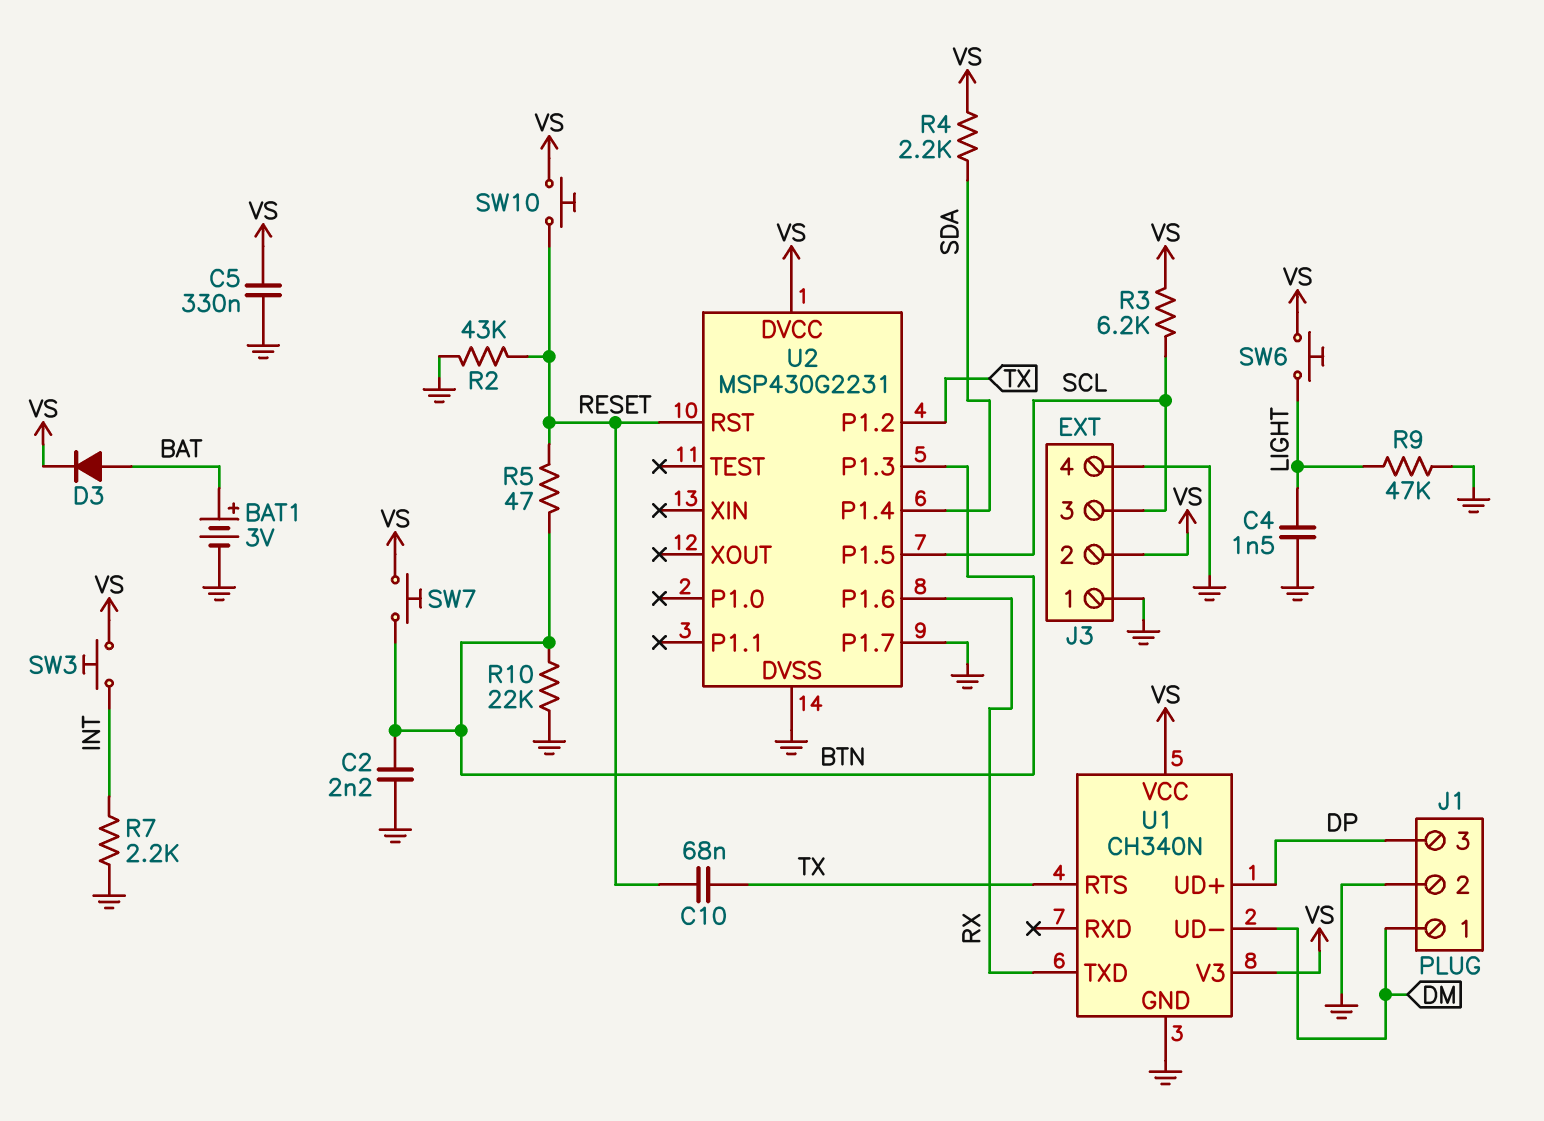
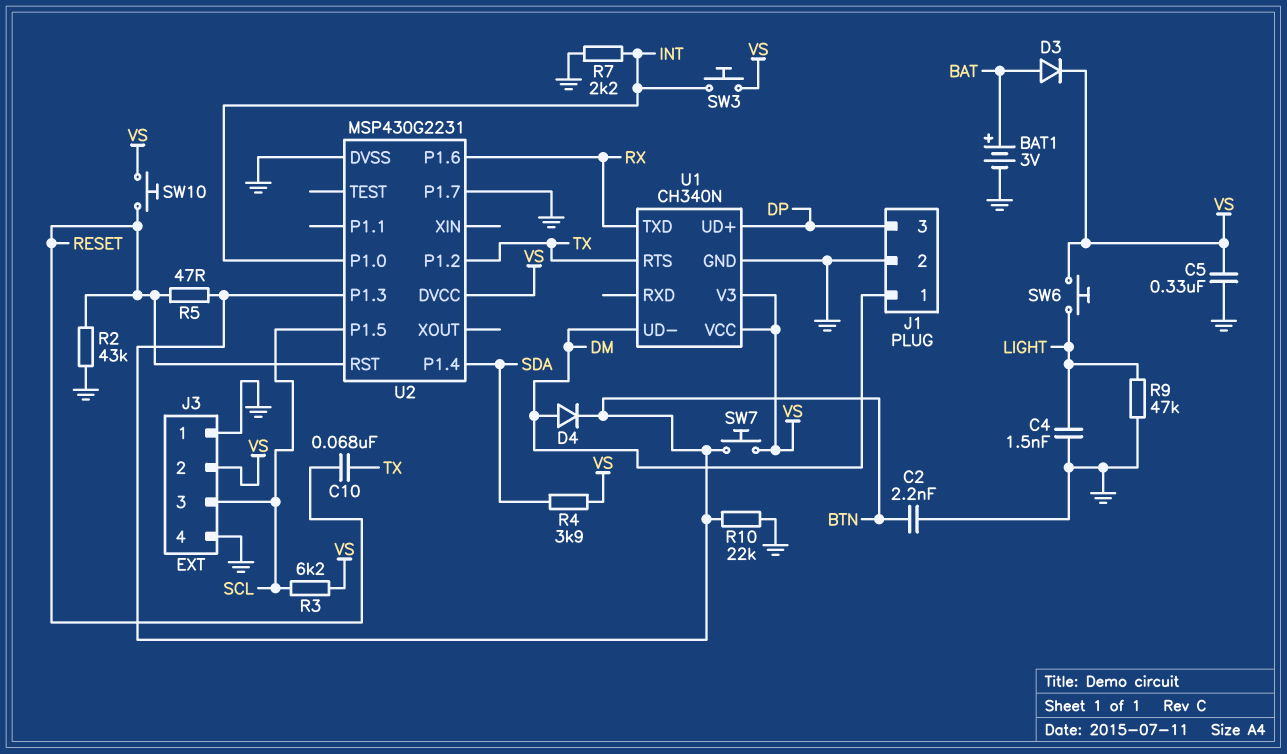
D4: none -> diode (A DM, K BTN)
R4: 2.2k (SDA, VS) -> 3.9k (SDA, VS)
U2 pin P1.0: none -> INT

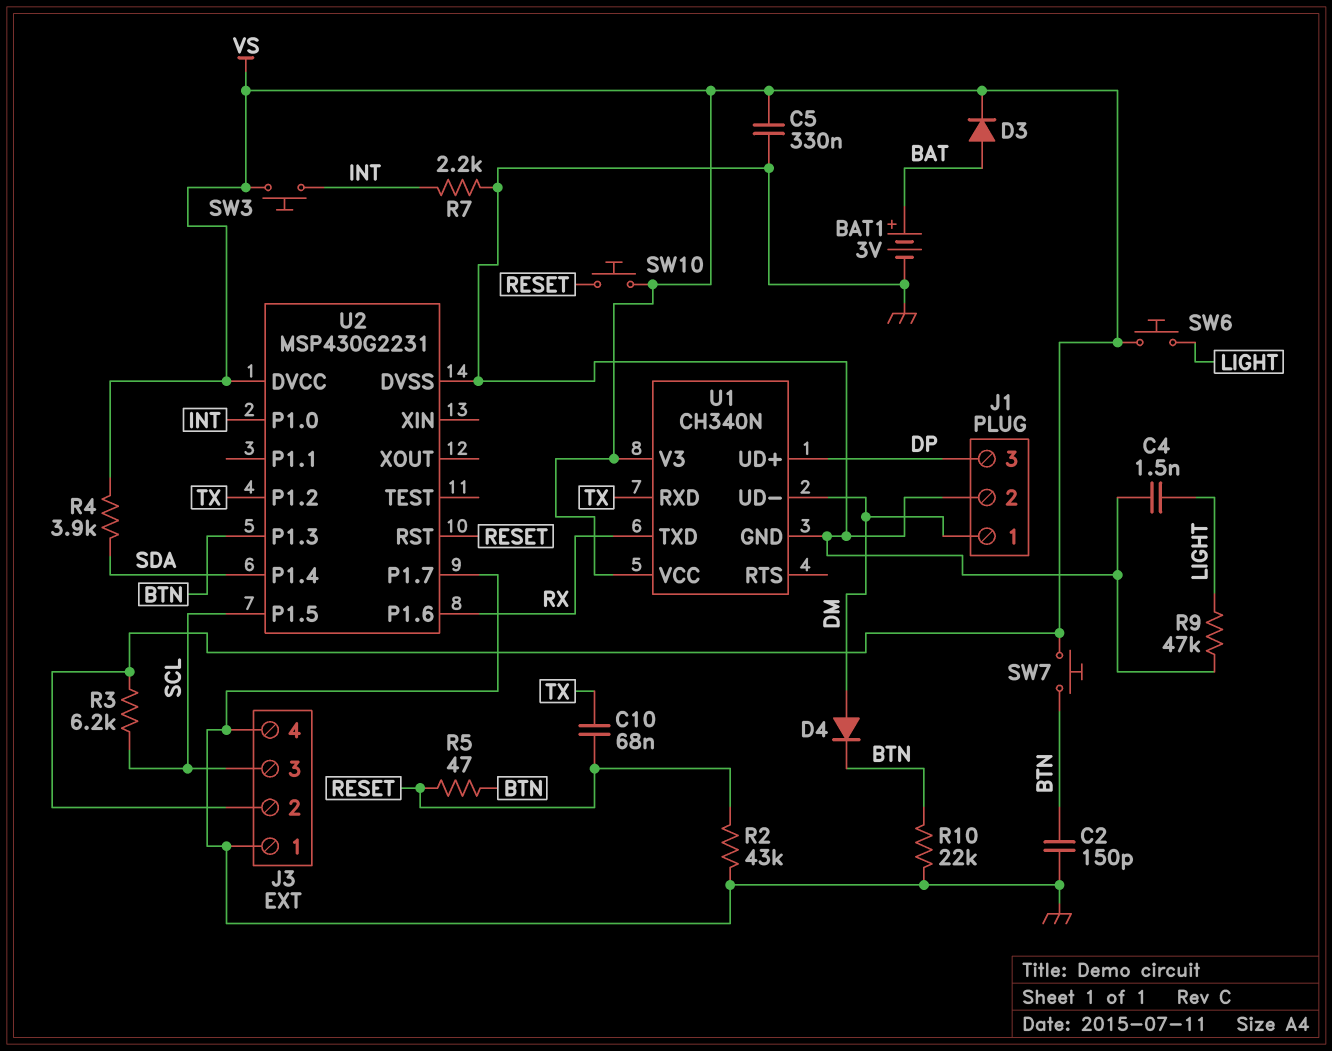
C2: 2.2nF (BTN, GND) -> 150pF (BTN, GND)
U1 pin RTS: TX -> none
U1 pin RXD: none -> TX

